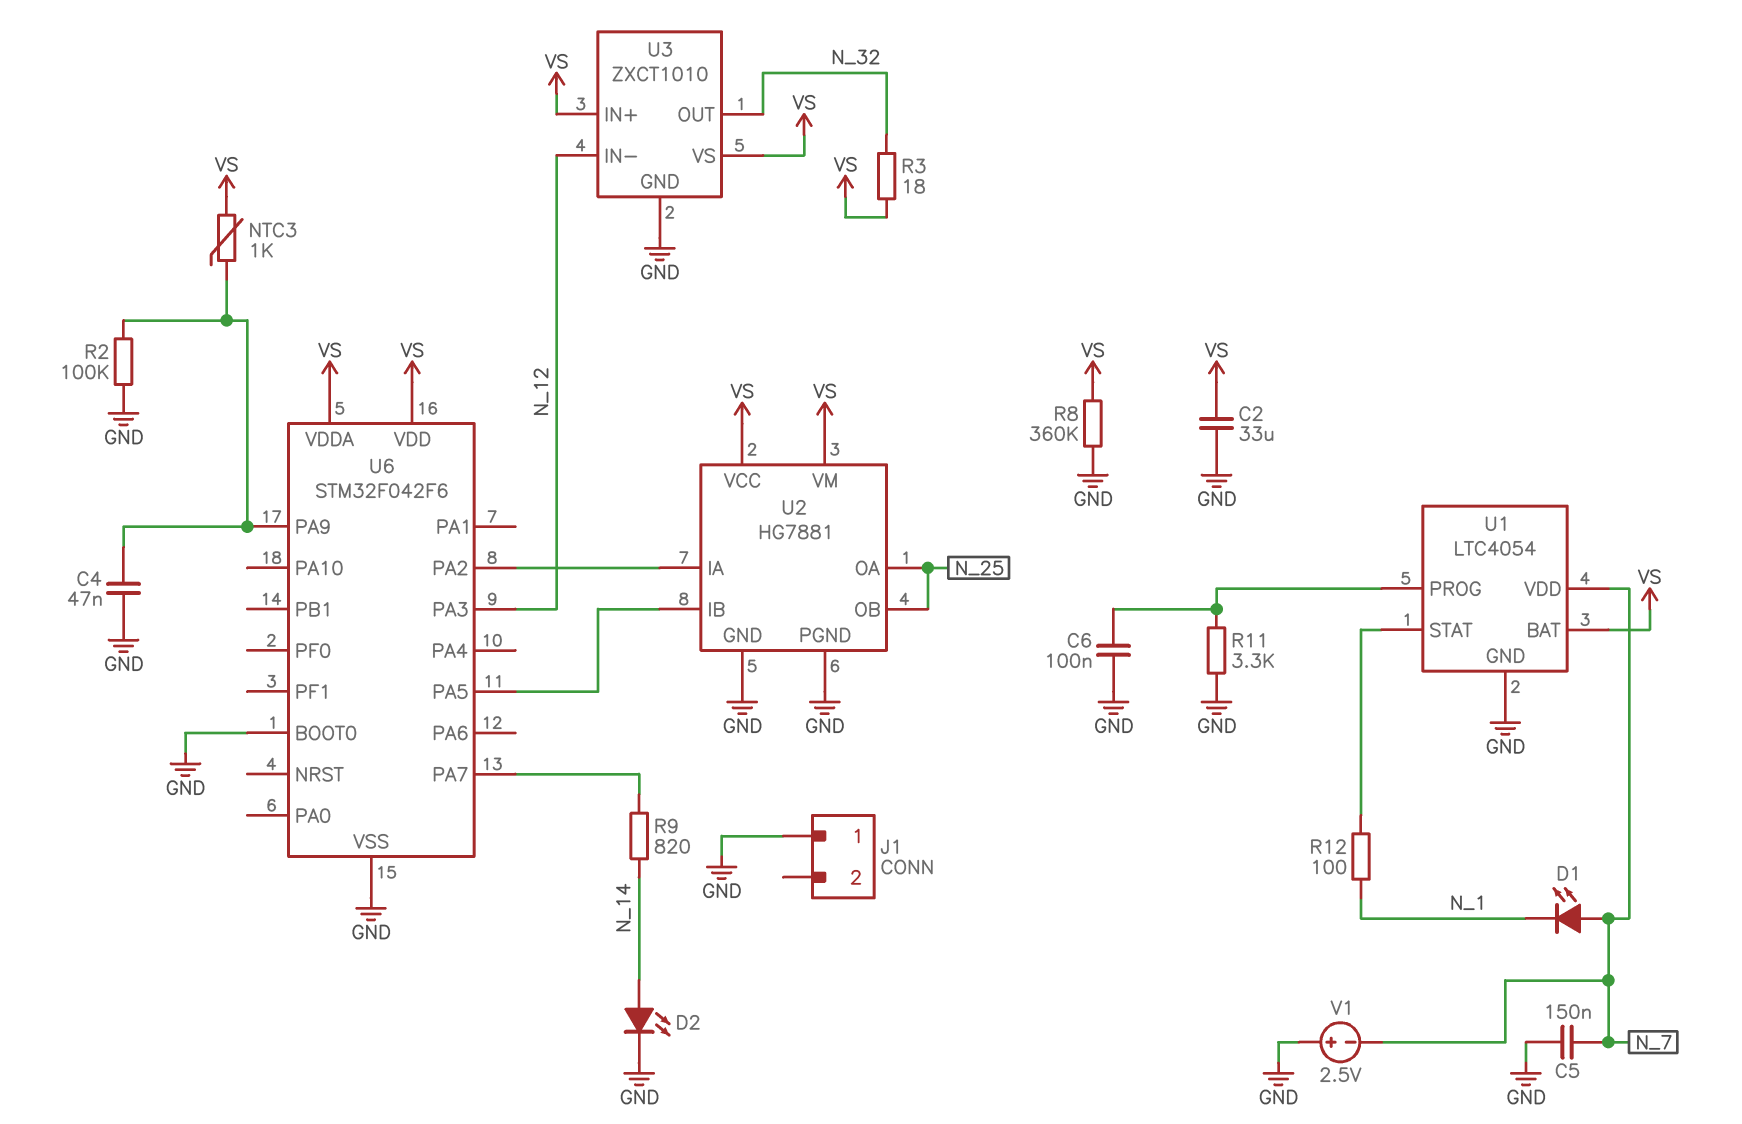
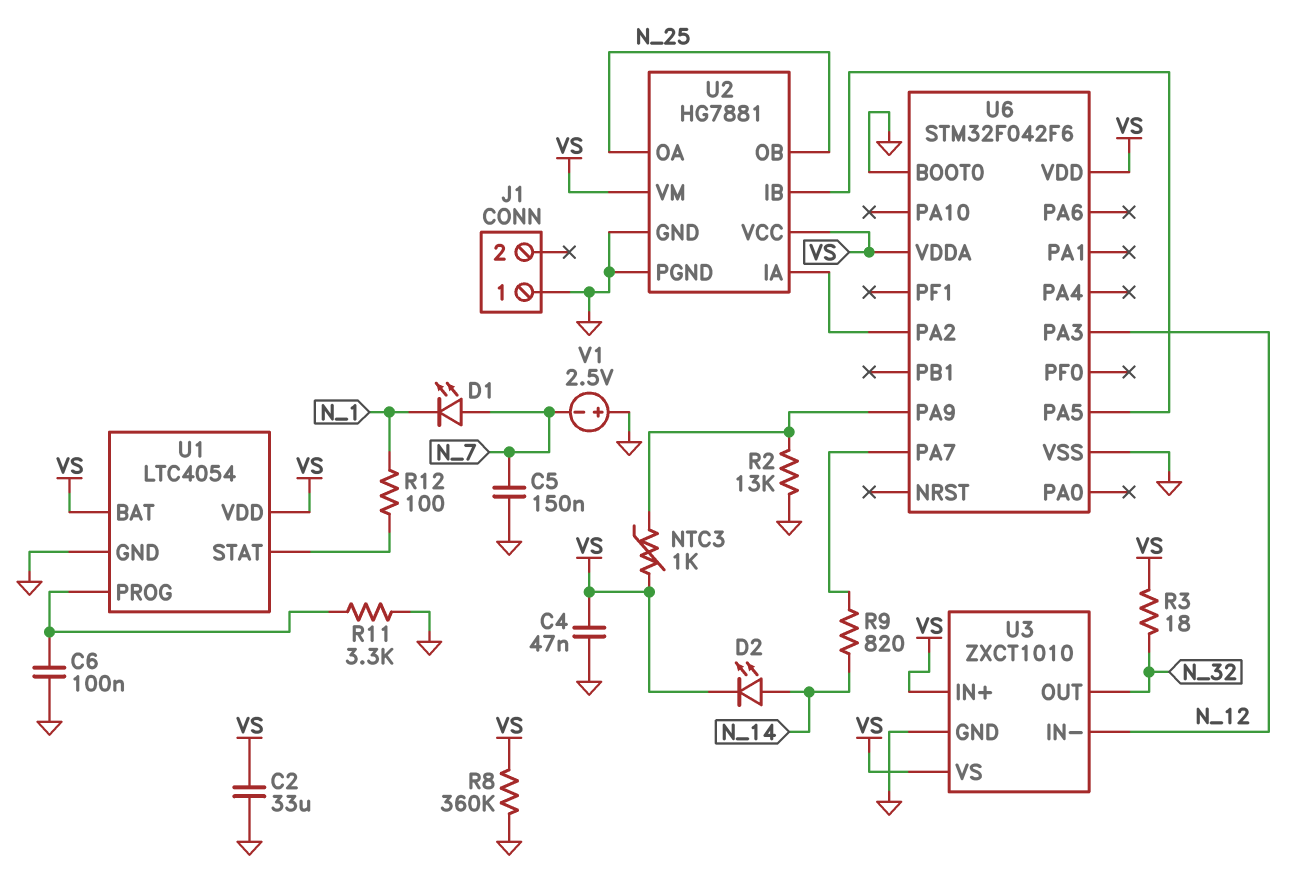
C4: 47nF (GND, U6/PA9) -> 47nF (GND, VS)
D2: LED (A N_14, K GND) -> LED (A N_14, K VS)
R2: 100k (GND, U6/PA9) -> 13k (GND, U6/PA9)
U1 pin VDD: N_7 -> VS

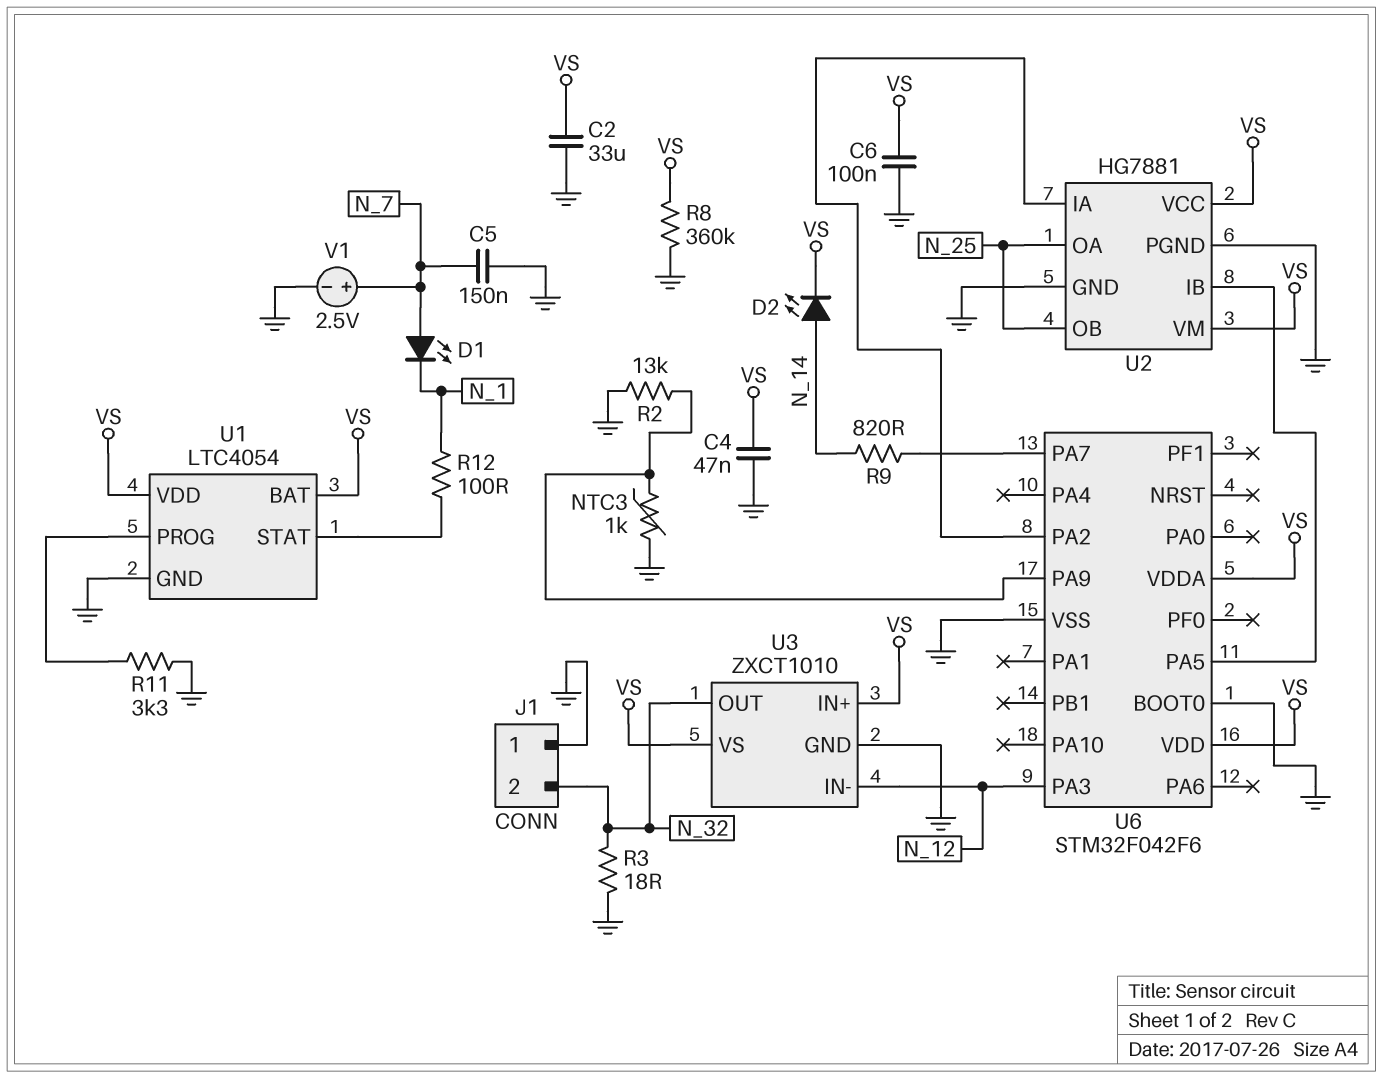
C6: 100nF (GND, U1/PROG) -> 100nF (GND, VS)
J1 pin 2: none -> N_32
NTC3: 1k (U6/PA9, VS) -> 1k (GND, U6/PA9)
R3: 18 (N_32, VS) -> 18 (GND, N_32)
V1: 2.5V (plus GND, minus N_7) -> 2.5V (plus N_7, minus GND)

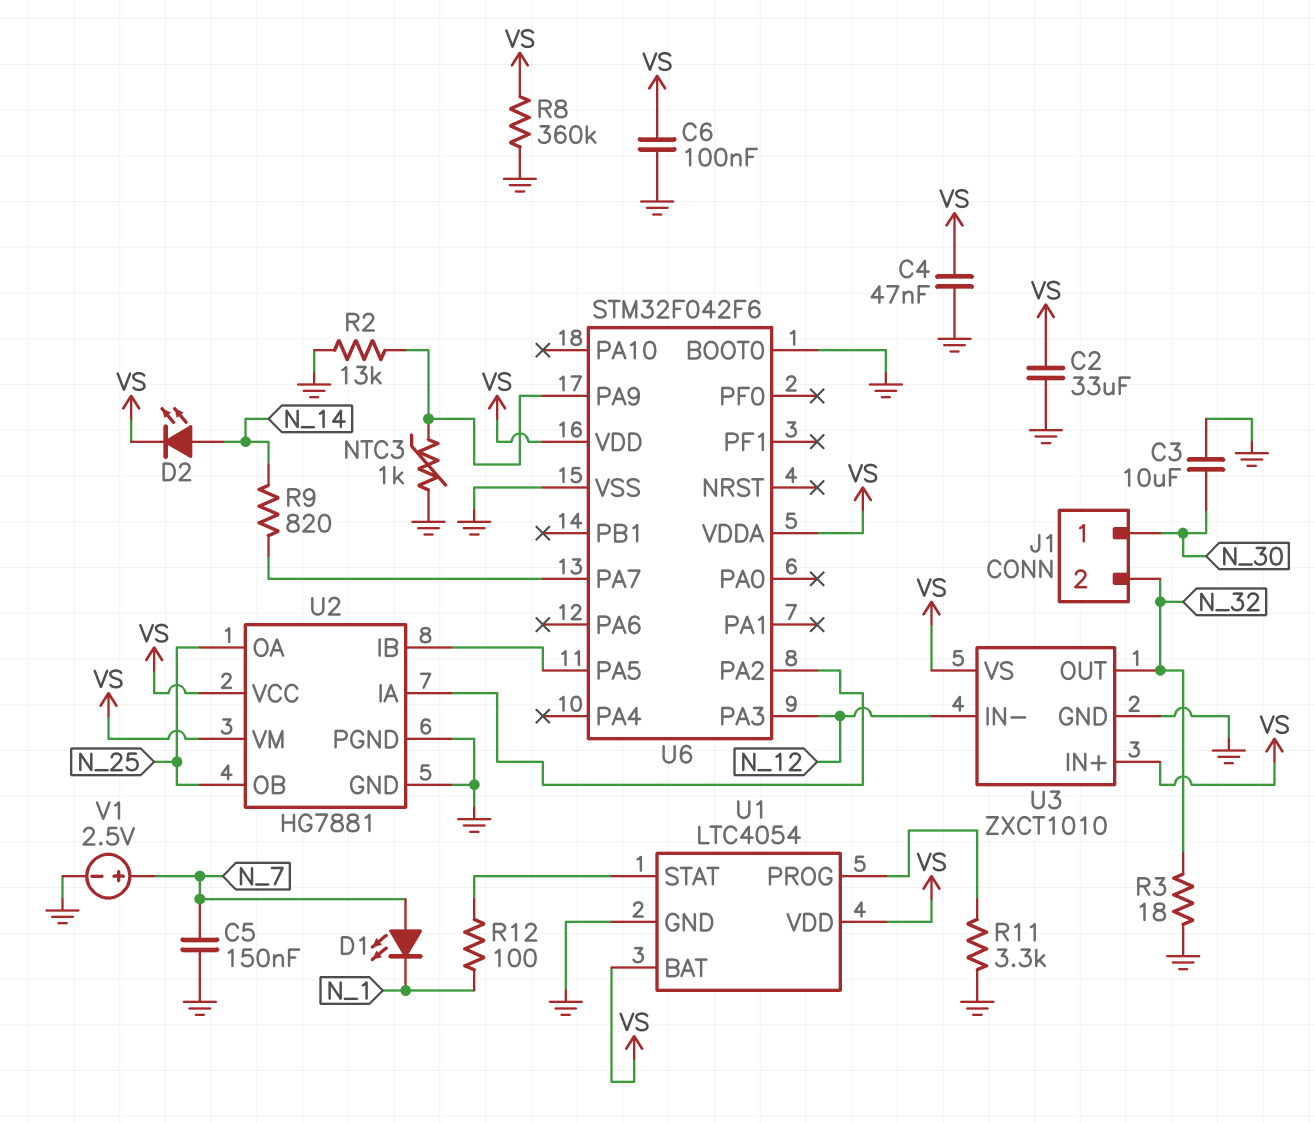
C3: none -> 10uF (GND, N_30)
J1 pin 1: GND -> N_30

